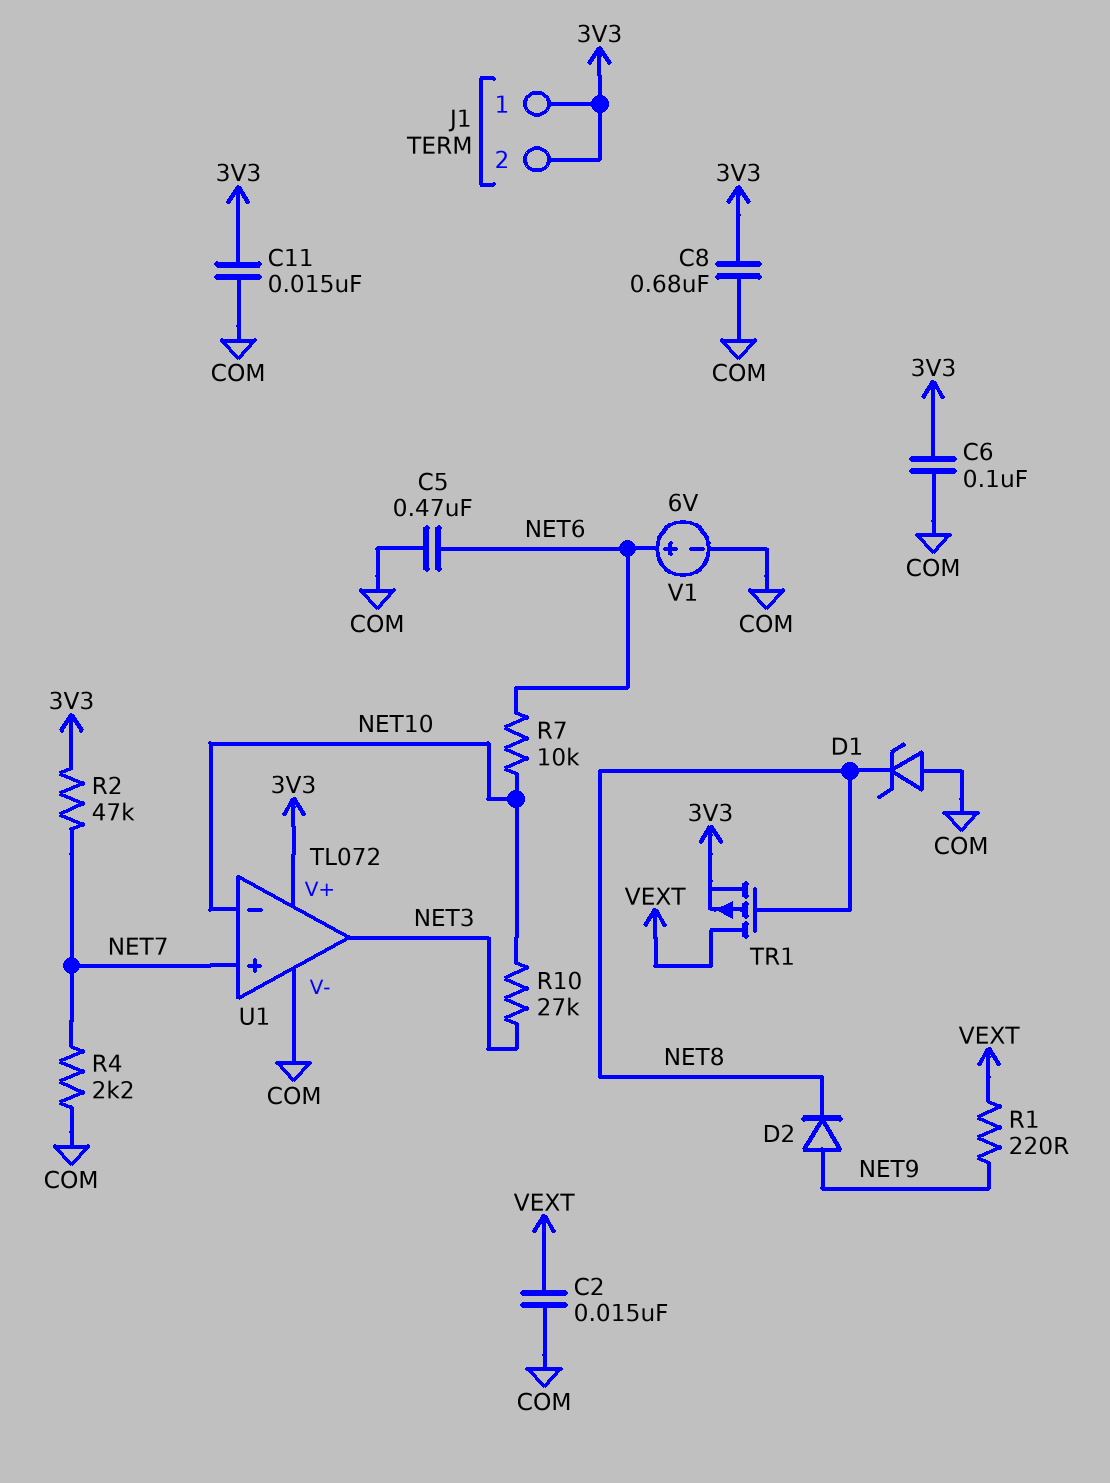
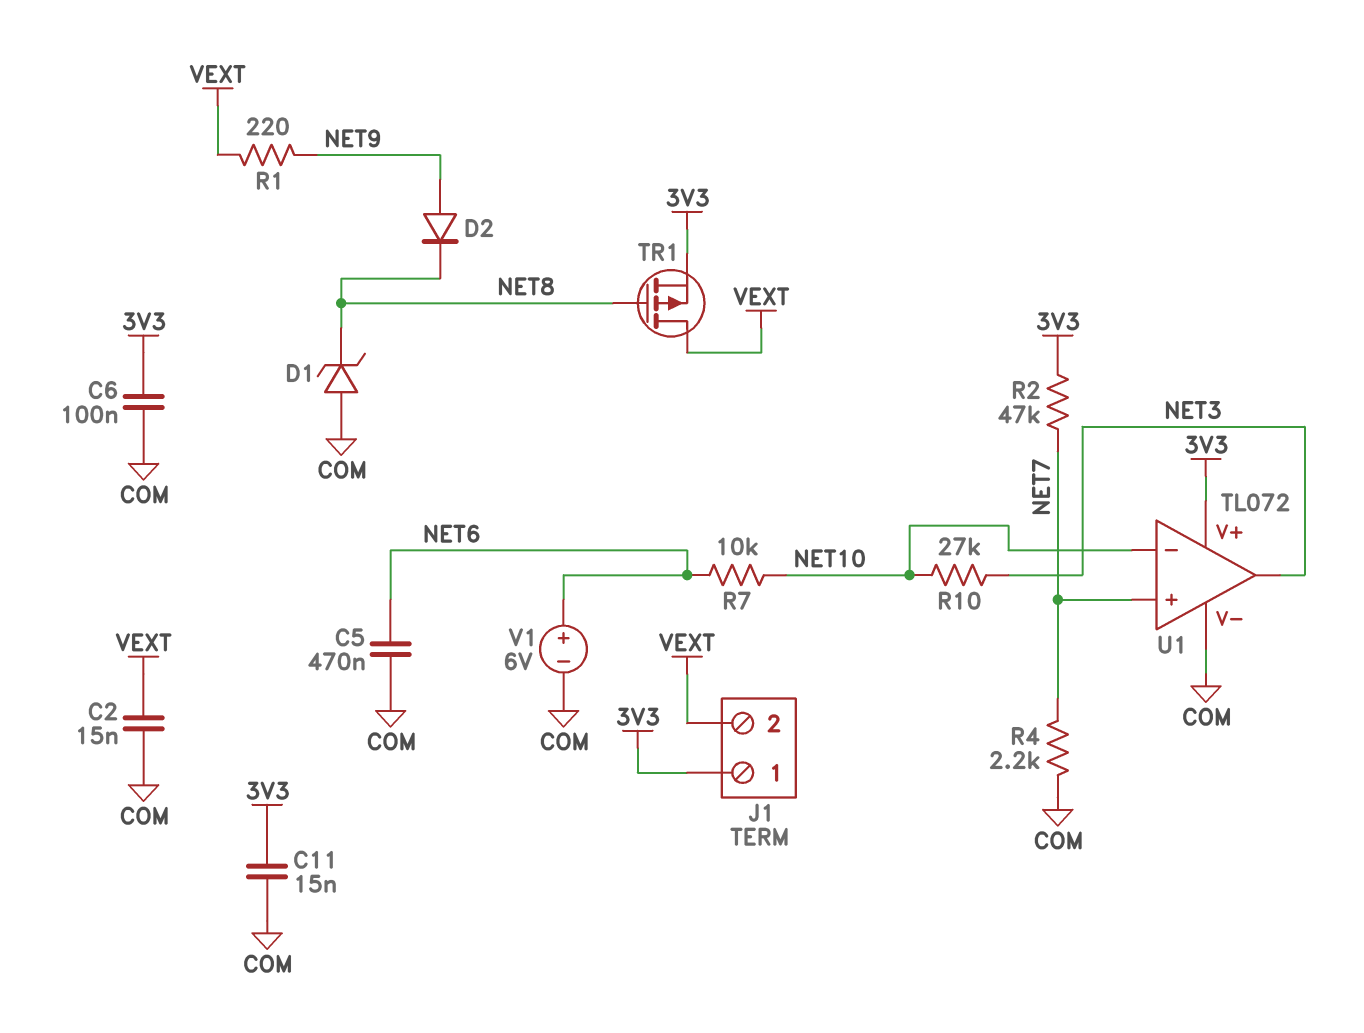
C8: 680nF (3V3, COM) -> none
J1 pin 2: 3V3 -> VEXT

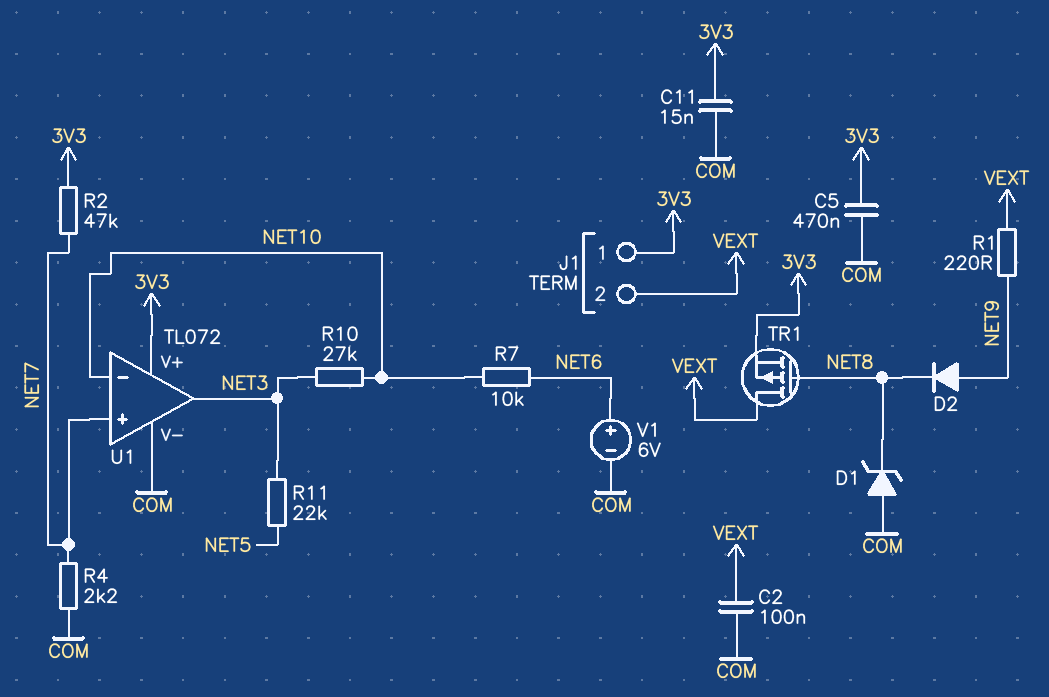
C2: 15nF (COM, VEXT) -> 100nF (COM, VEXT)
C5: 470nF (COM, NET6) -> 470nF (3V3, COM)
C6: 100nF (3V3, COM) -> none
R11: none -> 22k (NET3, NET5)

